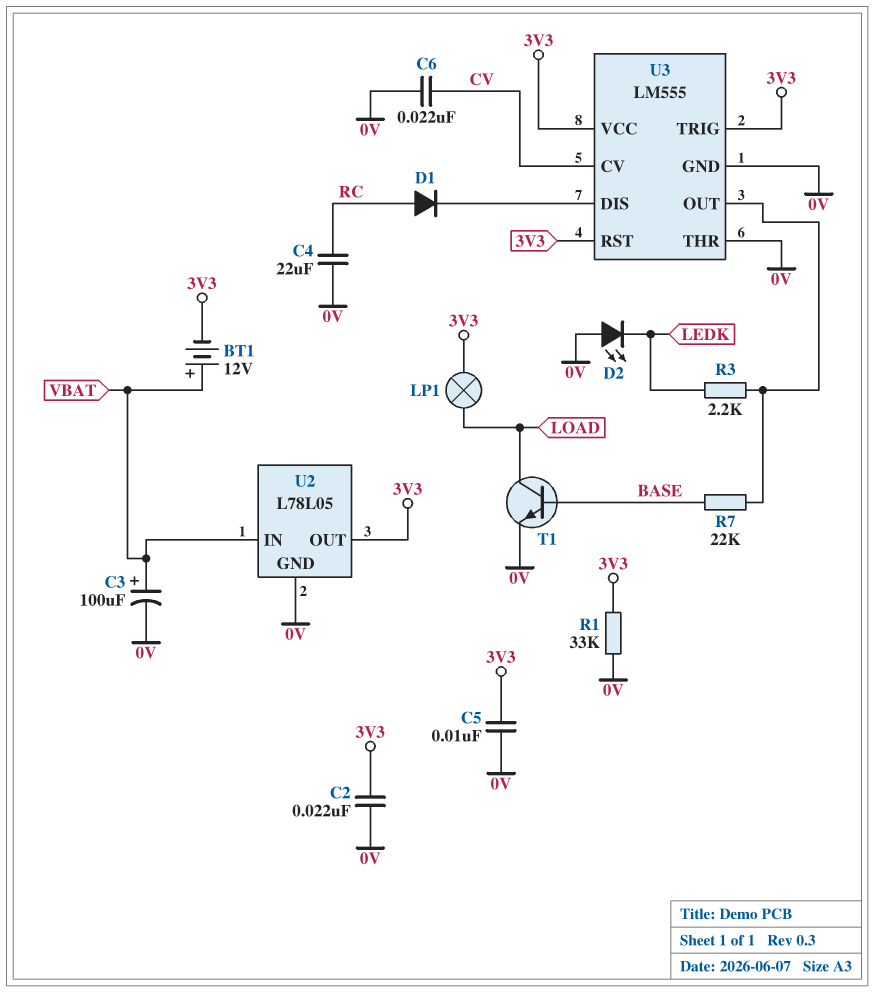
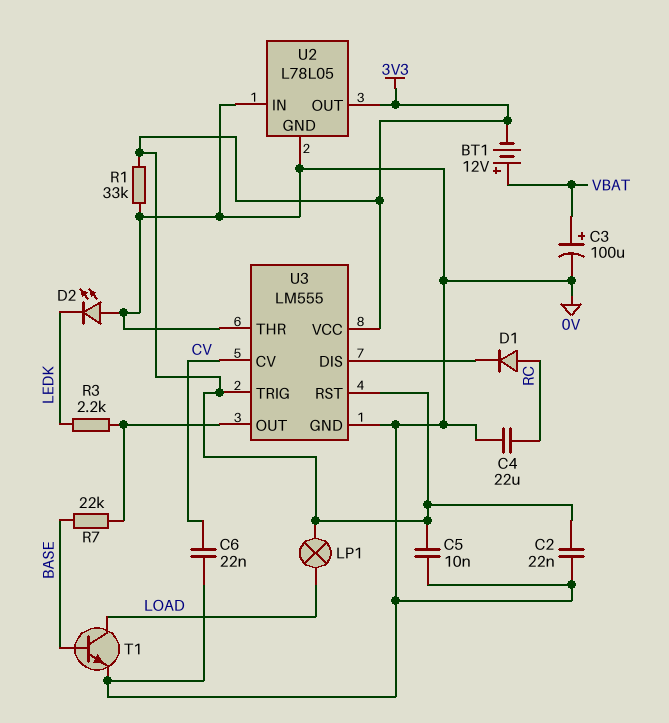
U2 pin IN: VBAT -> 0V

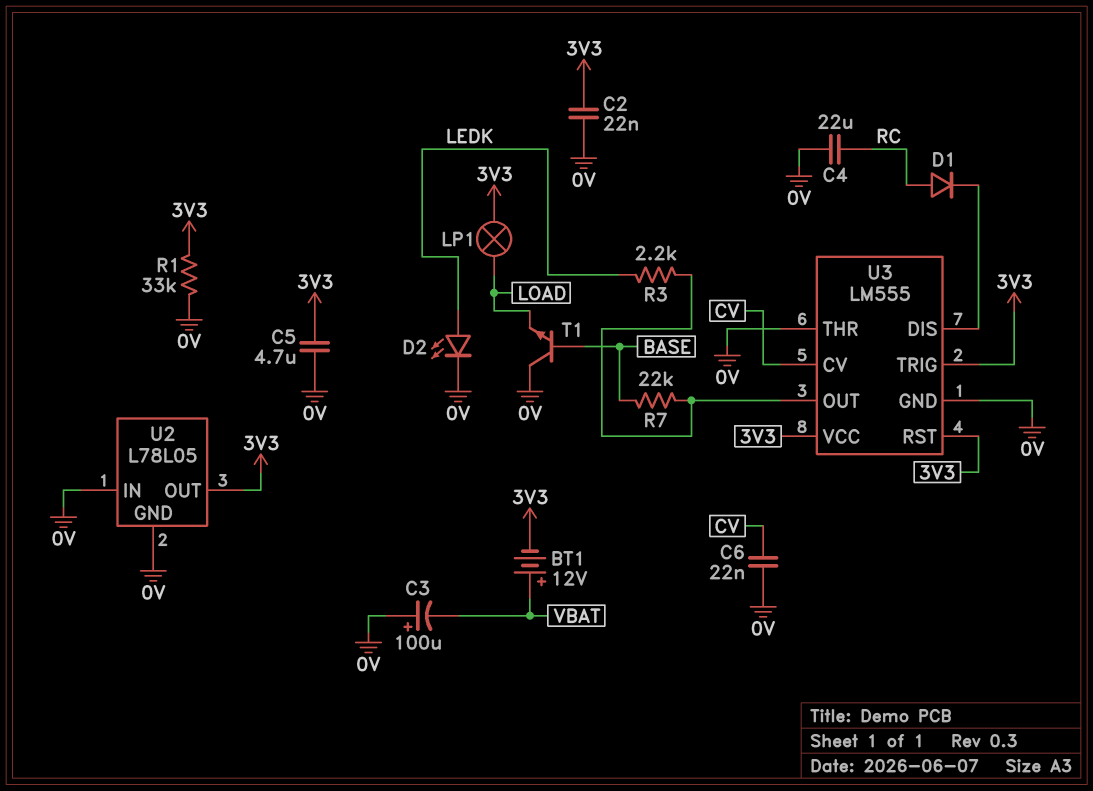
C3: 100uF (plus VBAT, minus 0V) -> 100uF (plus 0V, minus VBAT)
C5: 10nF (0V, 3V3) -> 4.7uF (0V, 3V3)
D2: LED (A 0V, K LEDK) -> LED (A LEDK, K 0V)
T1: NPN (B BASE, C LOAD, E 0V) -> NPN (B BASE, C 0V, E LOAD)

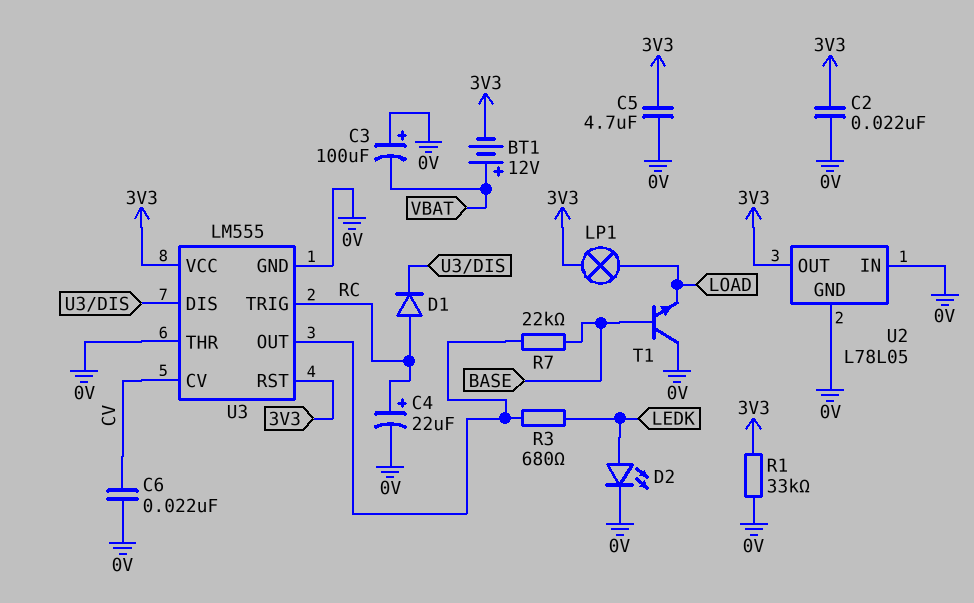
C4: 22uF (0V, RC) -> 22uF (plus RC, minus 0V)
R3: 2.2k (LEDK, U3/OUT) -> 680 (LEDK, U3/OUT)
U3 pin TRIG: 3V3 -> RC

